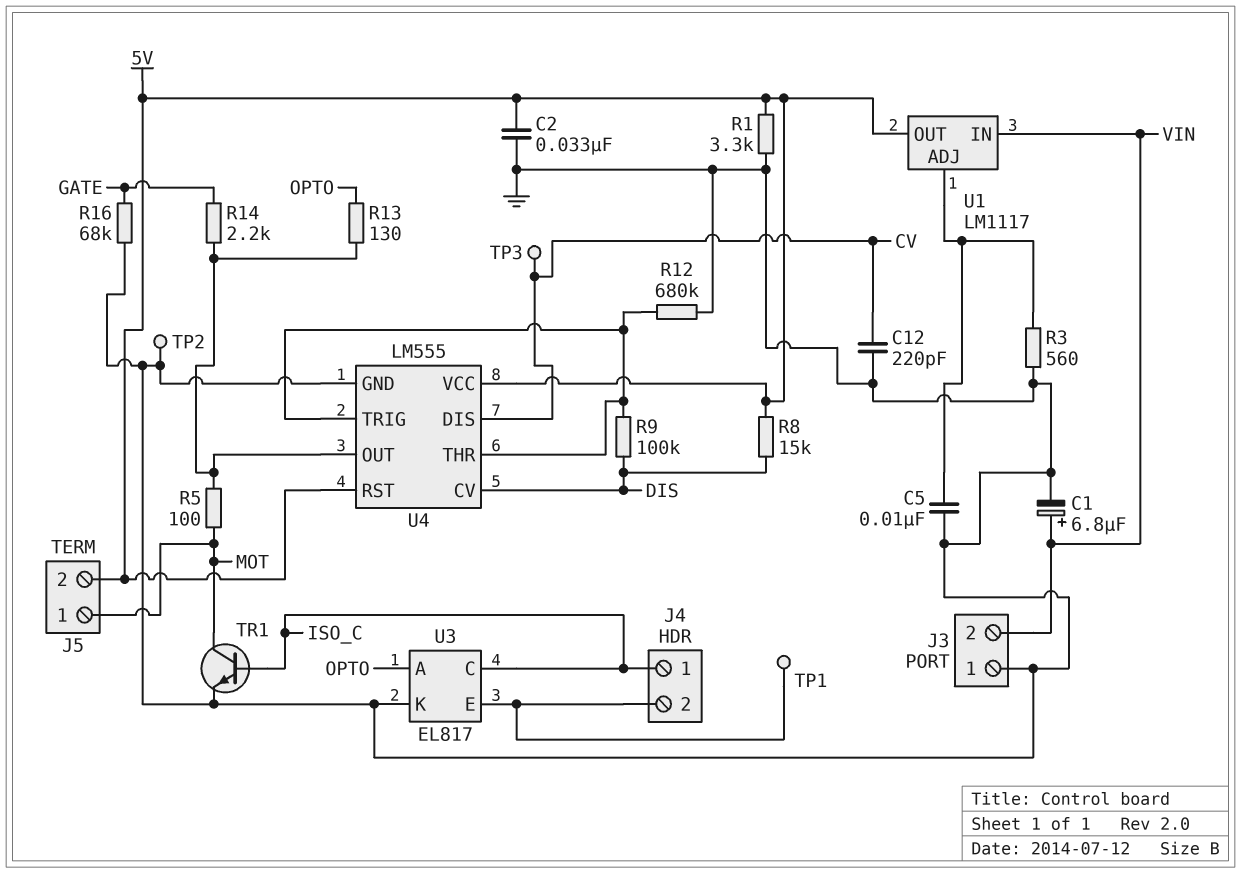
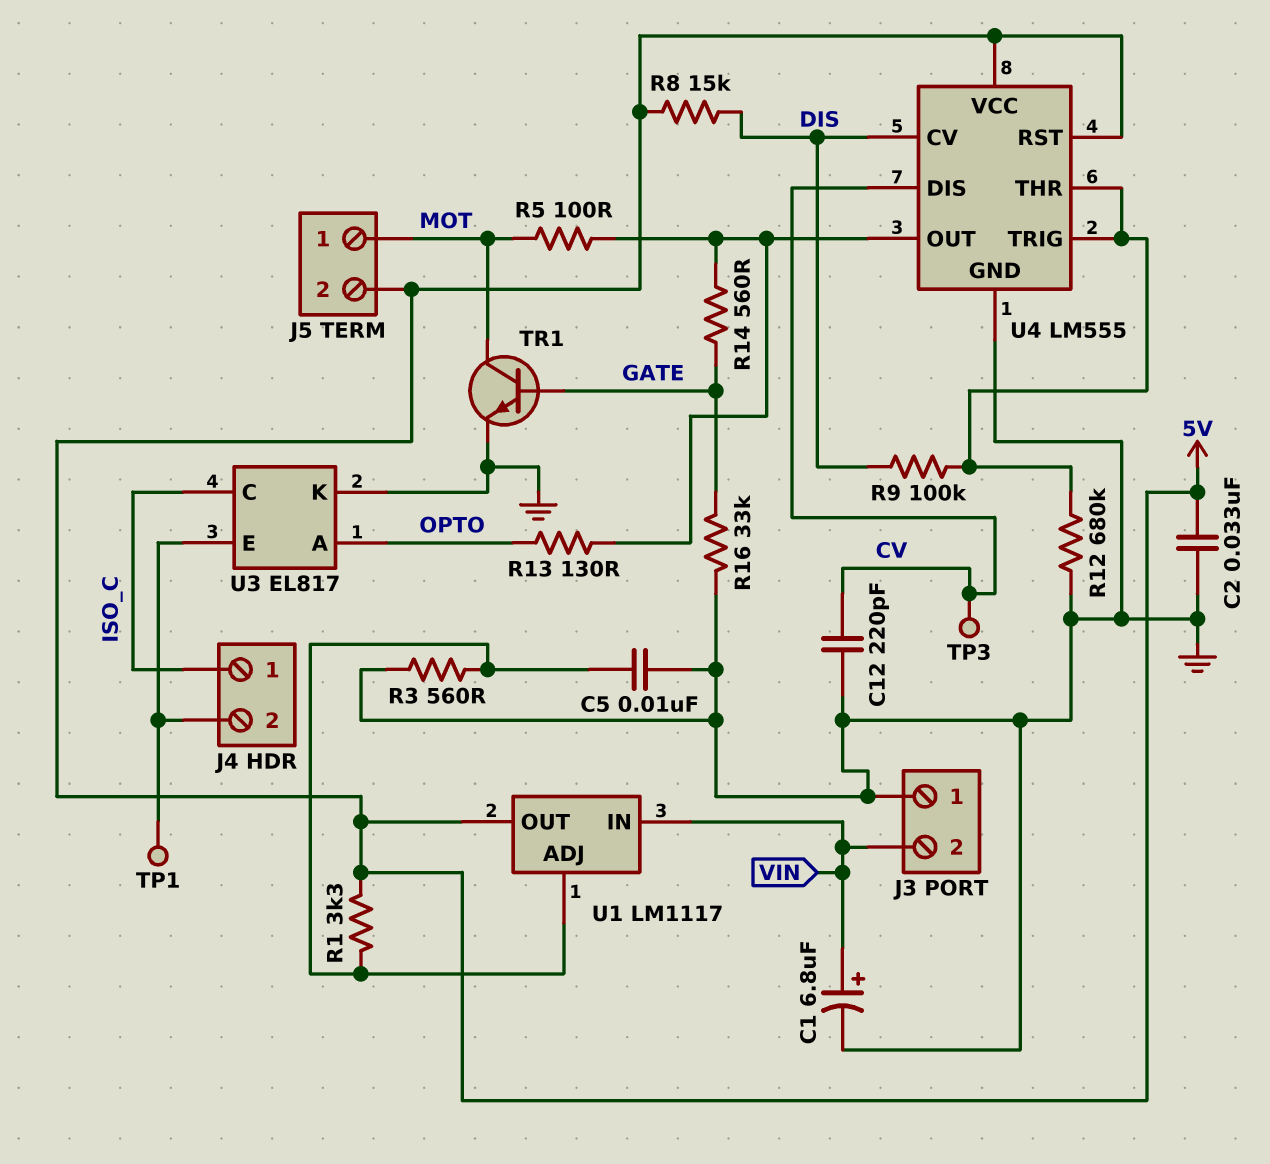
R1: 3.3k (5V, GND) -> 3.3k (5V, U1/ADJ)
R14: 2.2k (GATE, U4/OUT) -> 560 (GATE, U4/OUT)
R16: 68k (GATE, GND) -> 33k (GATE, GND)
TP2: test point (GND) -> none
TR1: NPN (B ISO_C, C MOT, E GND) -> NPN (B GATE, C MOT, E GND)

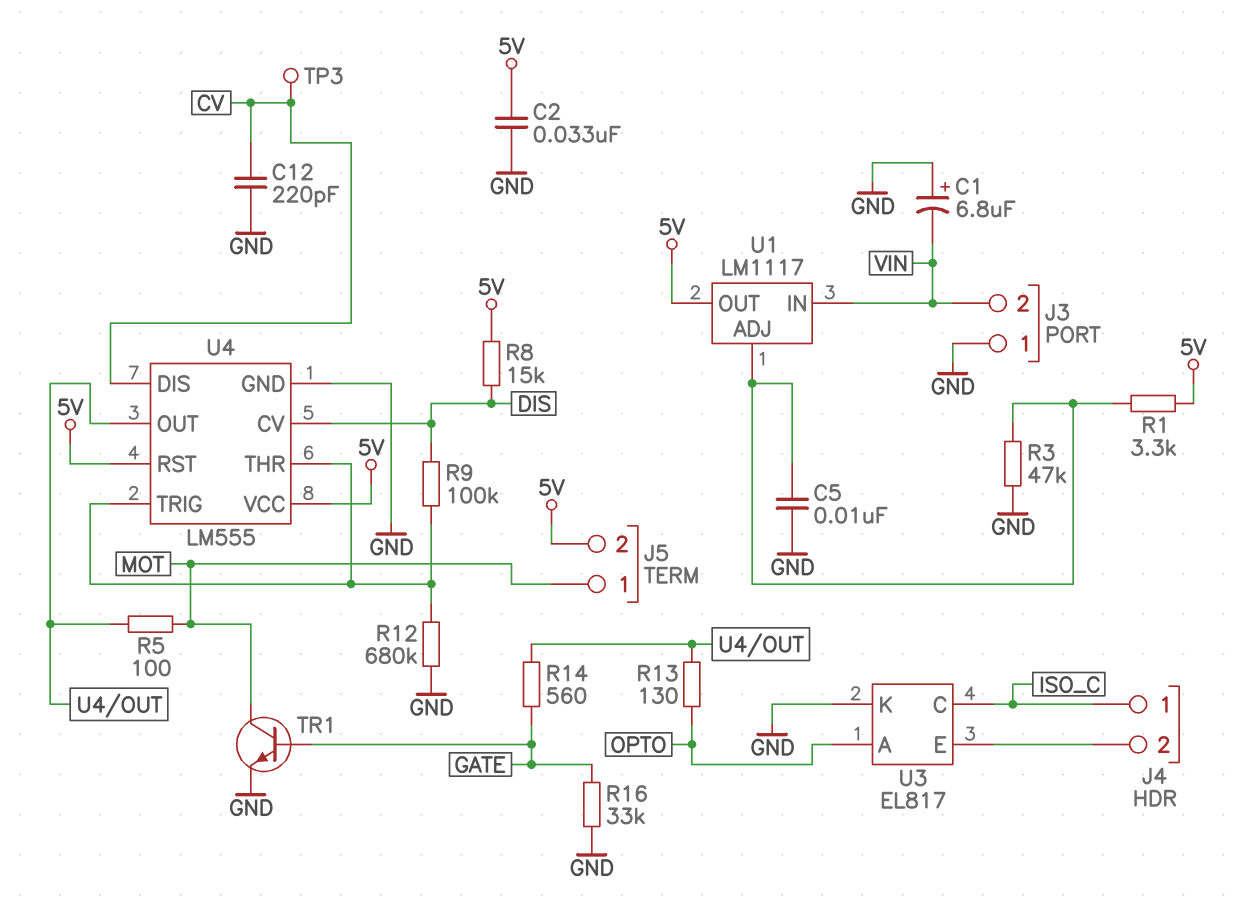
C1: 6.8uF (plus VIN, minus GND) -> 6.8uF (plus GND, minus VIN)
R3: 560 (GND, U1/ADJ) -> 47k (GND, U1/ADJ)
TP1: test point (J4/2) -> none

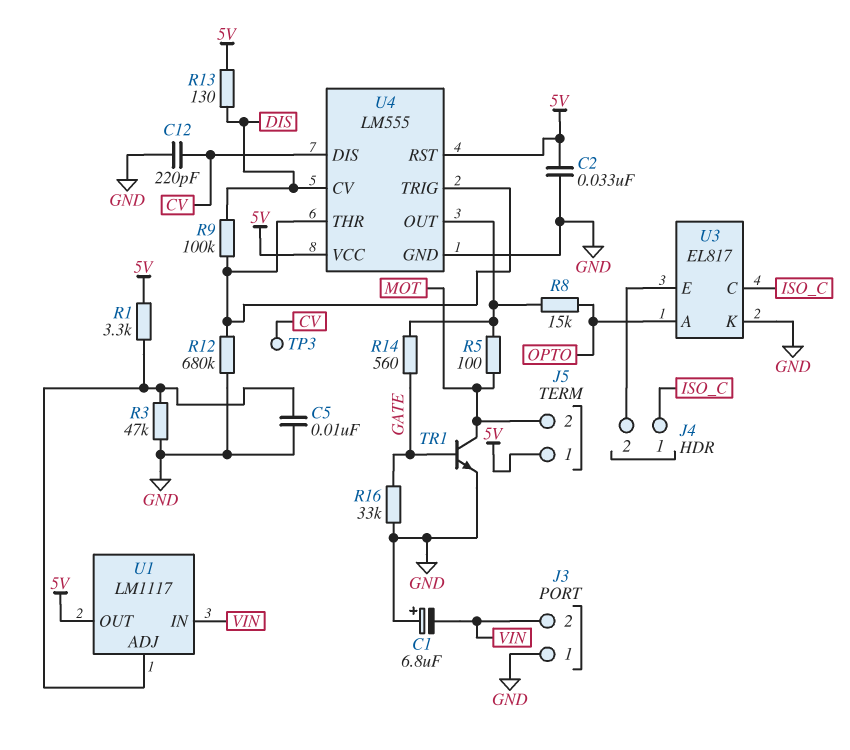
J5 pin 1: MOT -> 5V
J5 pin 2: 5V -> MOT
R8: 15k (5V, DIS) -> 15k (OPTO, U4/OUT)
R13: 130 (OPTO, U4/OUT) -> 130 (5V, DIS)

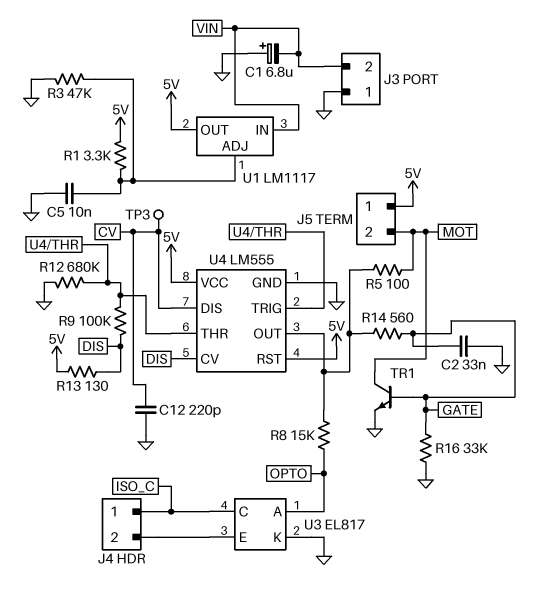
C2: 33nF (5V, GND) -> 33nF (GATE, GND)

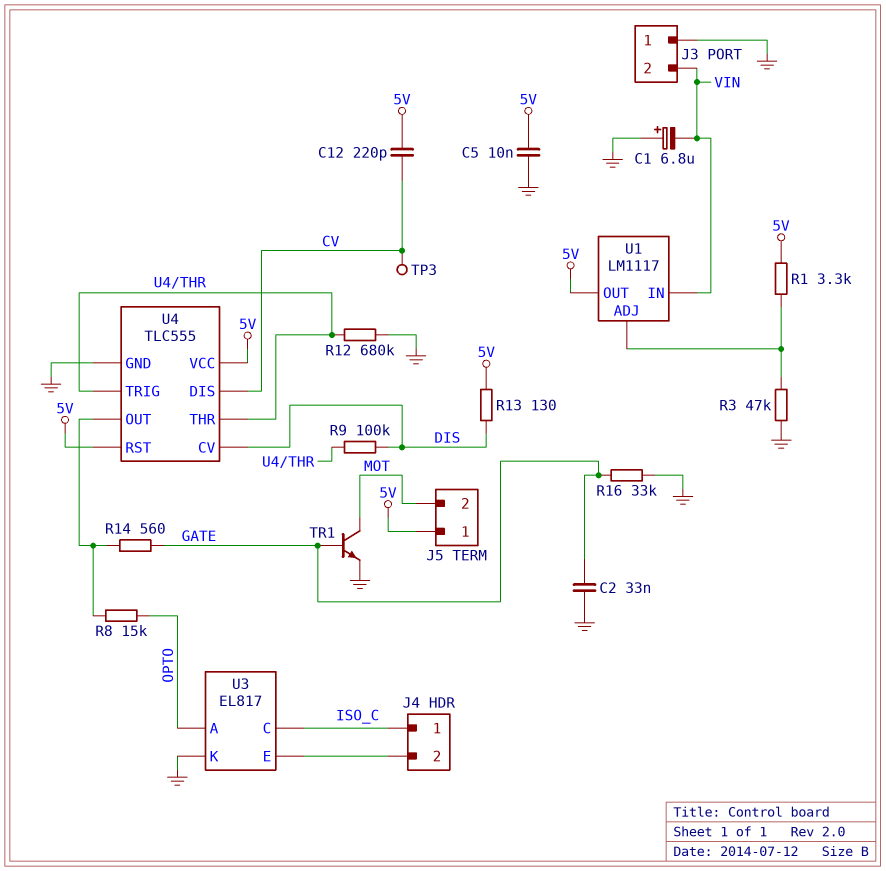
C5: 10nF (GND, U1/ADJ) -> 10nF (5V, GND)
C12: 220pF (CV, GND) -> 220pF (5V, CV)
R5: 100 (MOT, U4/OUT) -> none
U4: LM555 -> TLC555

